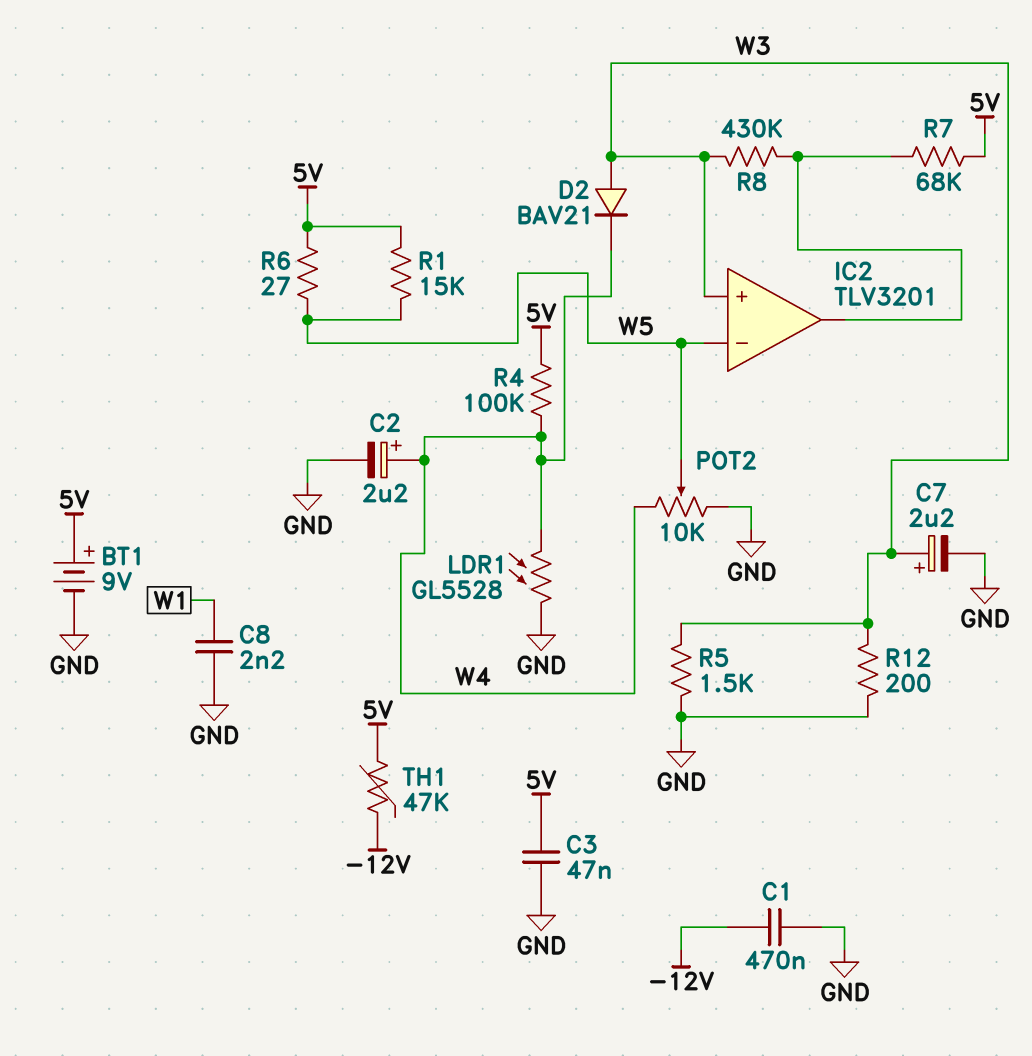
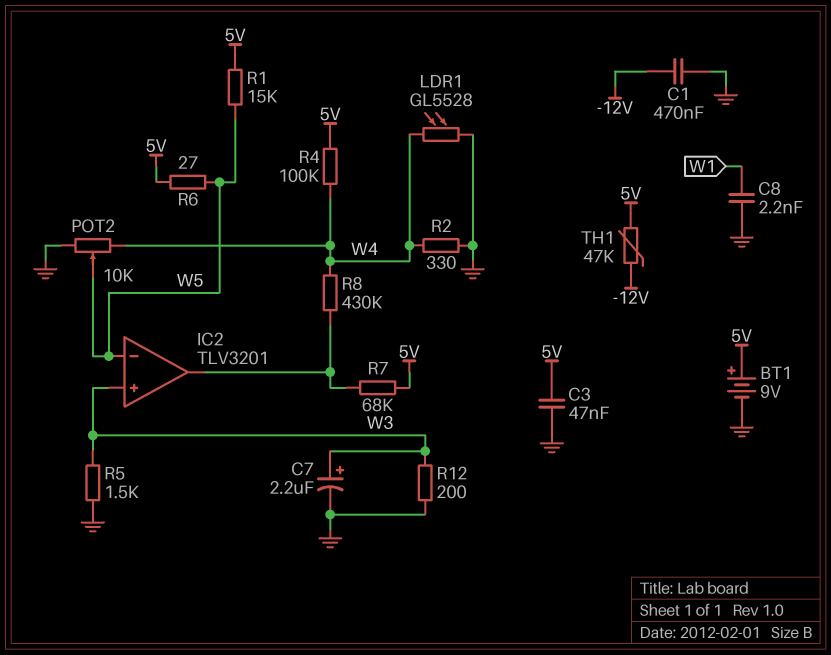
C2: 2.2uF (plus W4, minus GND) -> none
D2: diode BAV21 (A W3, K W4) -> none
R2: none -> 330 (GND, W4)
R8: 430k (IC2/out, W3) -> 430k (IC2/out, W4)

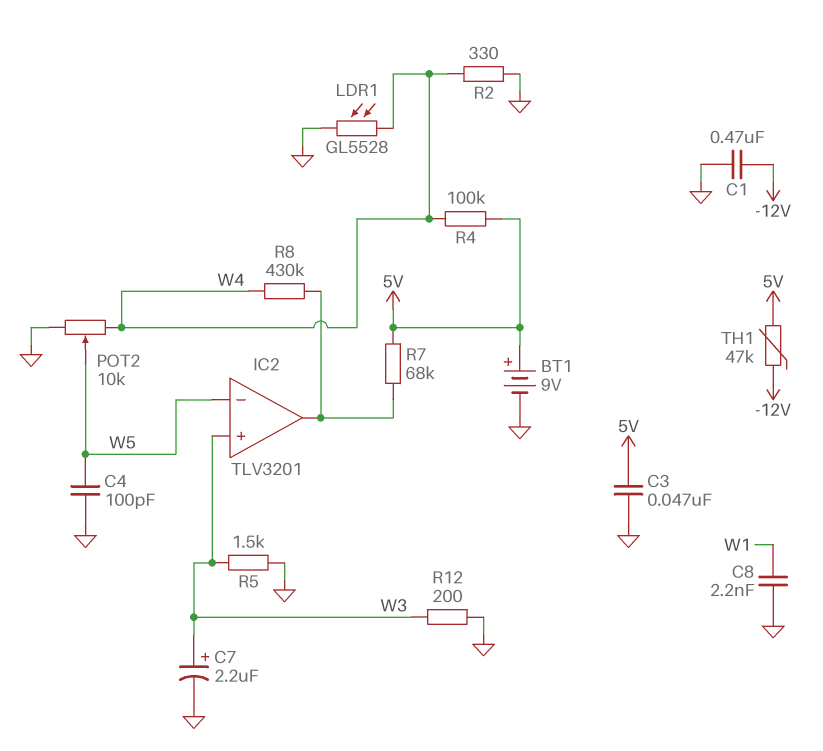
C4: none -> 100pF (GND, W5)
R1: 15k (5V, W5) -> none
R6: 27 (5V, W5) -> none

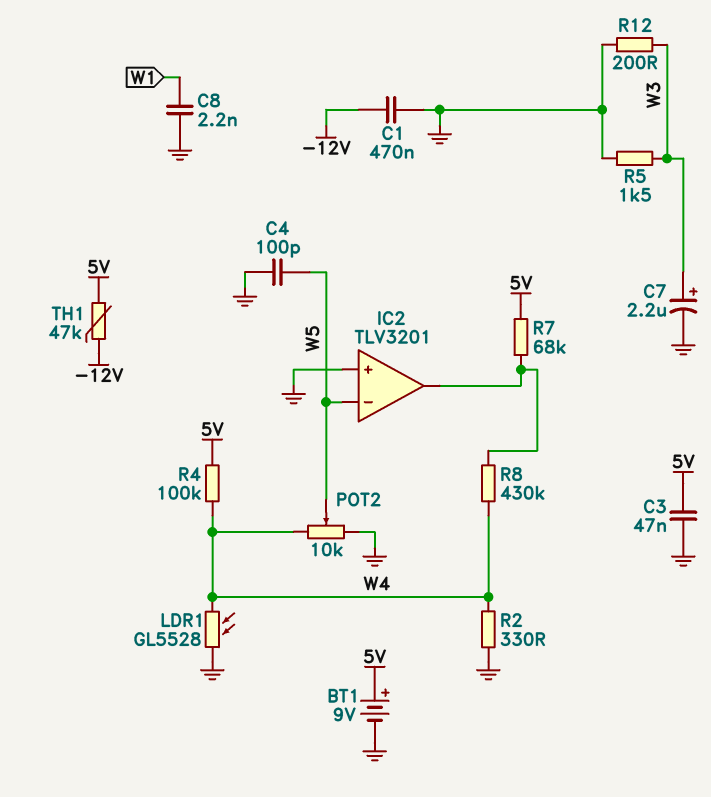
IC2 pin in+: W3 -> GND

